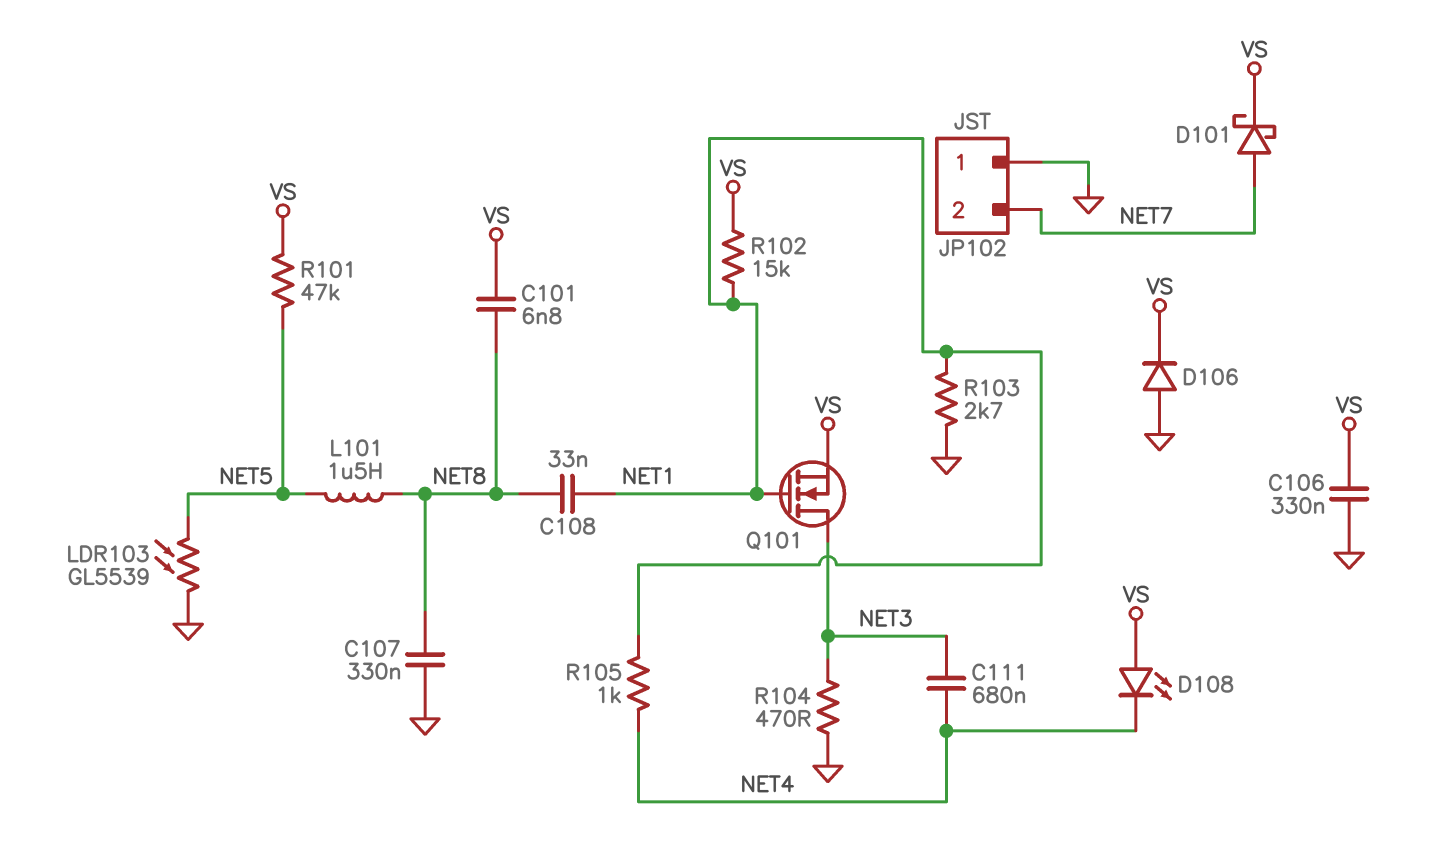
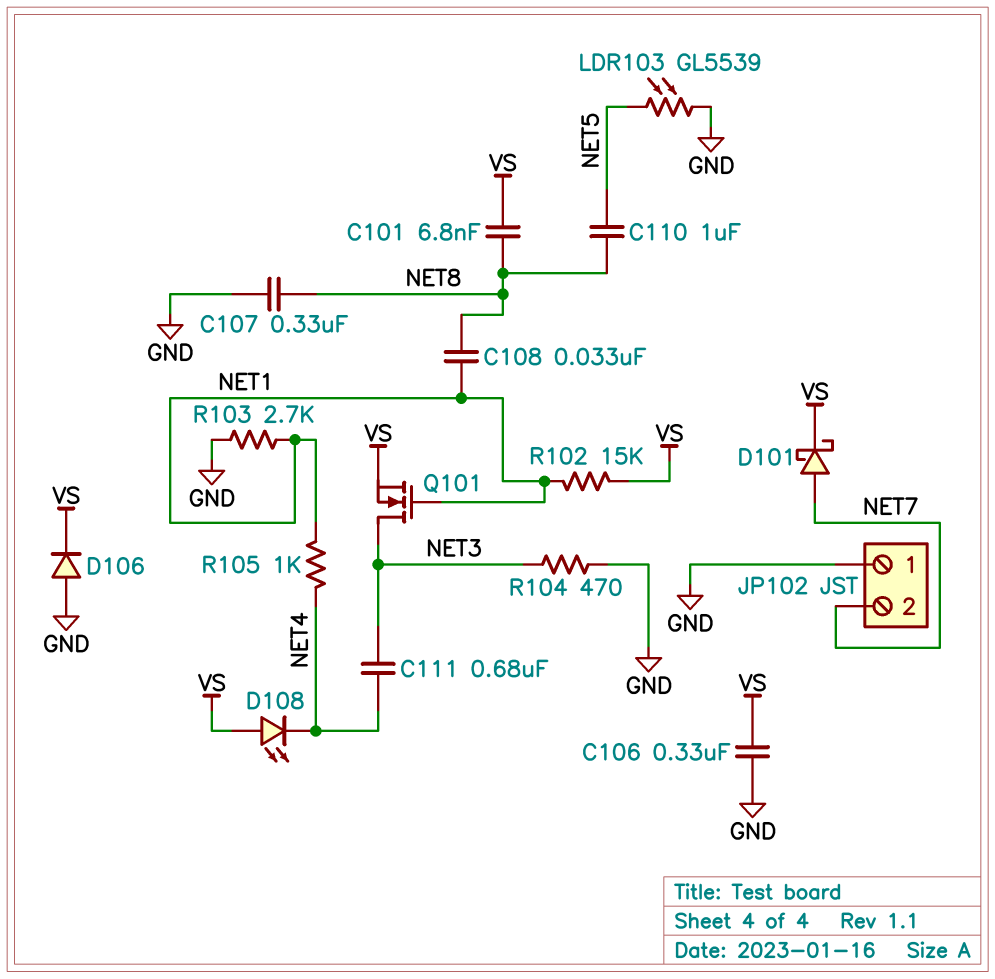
C110: none -> 1uF (NET5, NET8)
L101: 1.5uH (NET5, NET8) -> none
R101: 47k (NET5, VS) -> none

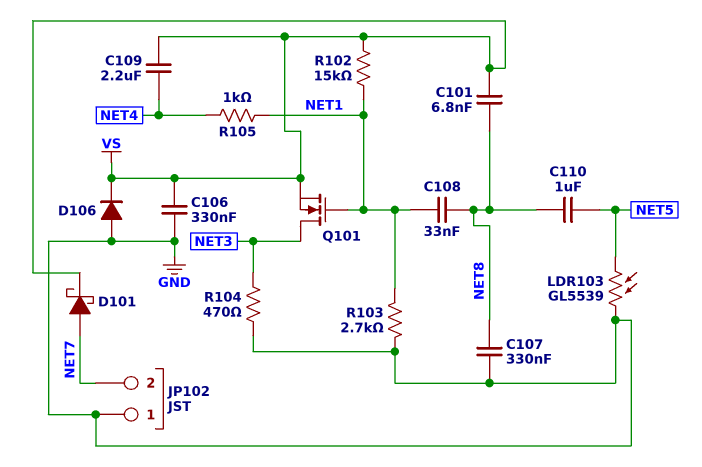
C109: none -> 2.2uF (NET4, VS)
C111: 680nF (NET3, NET4) -> none
D108: LED (A VS, K NET4) -> none

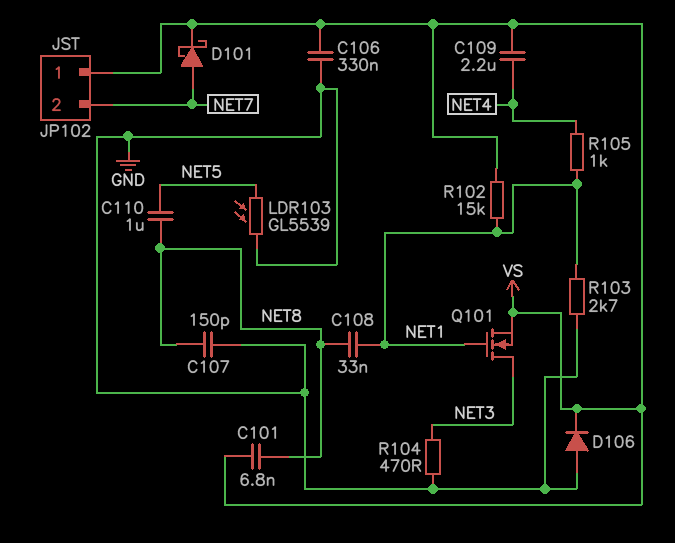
C107: 330nF (GND, NET8) -> 150pF (GND, NET8)
JP102 pin 1: GND -> VS

